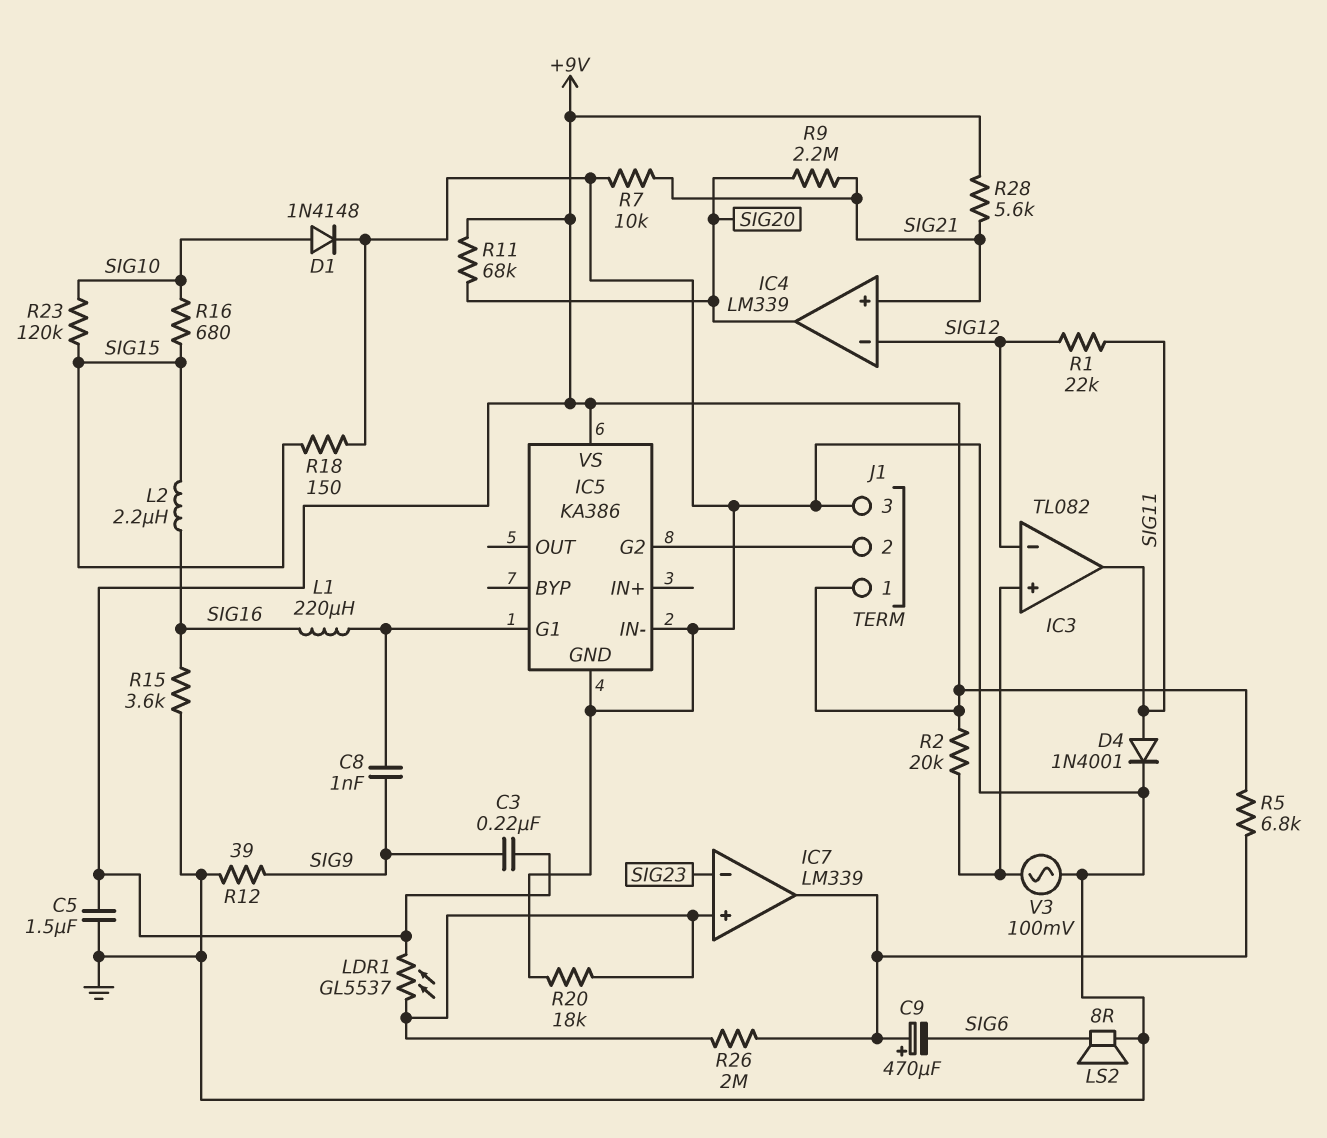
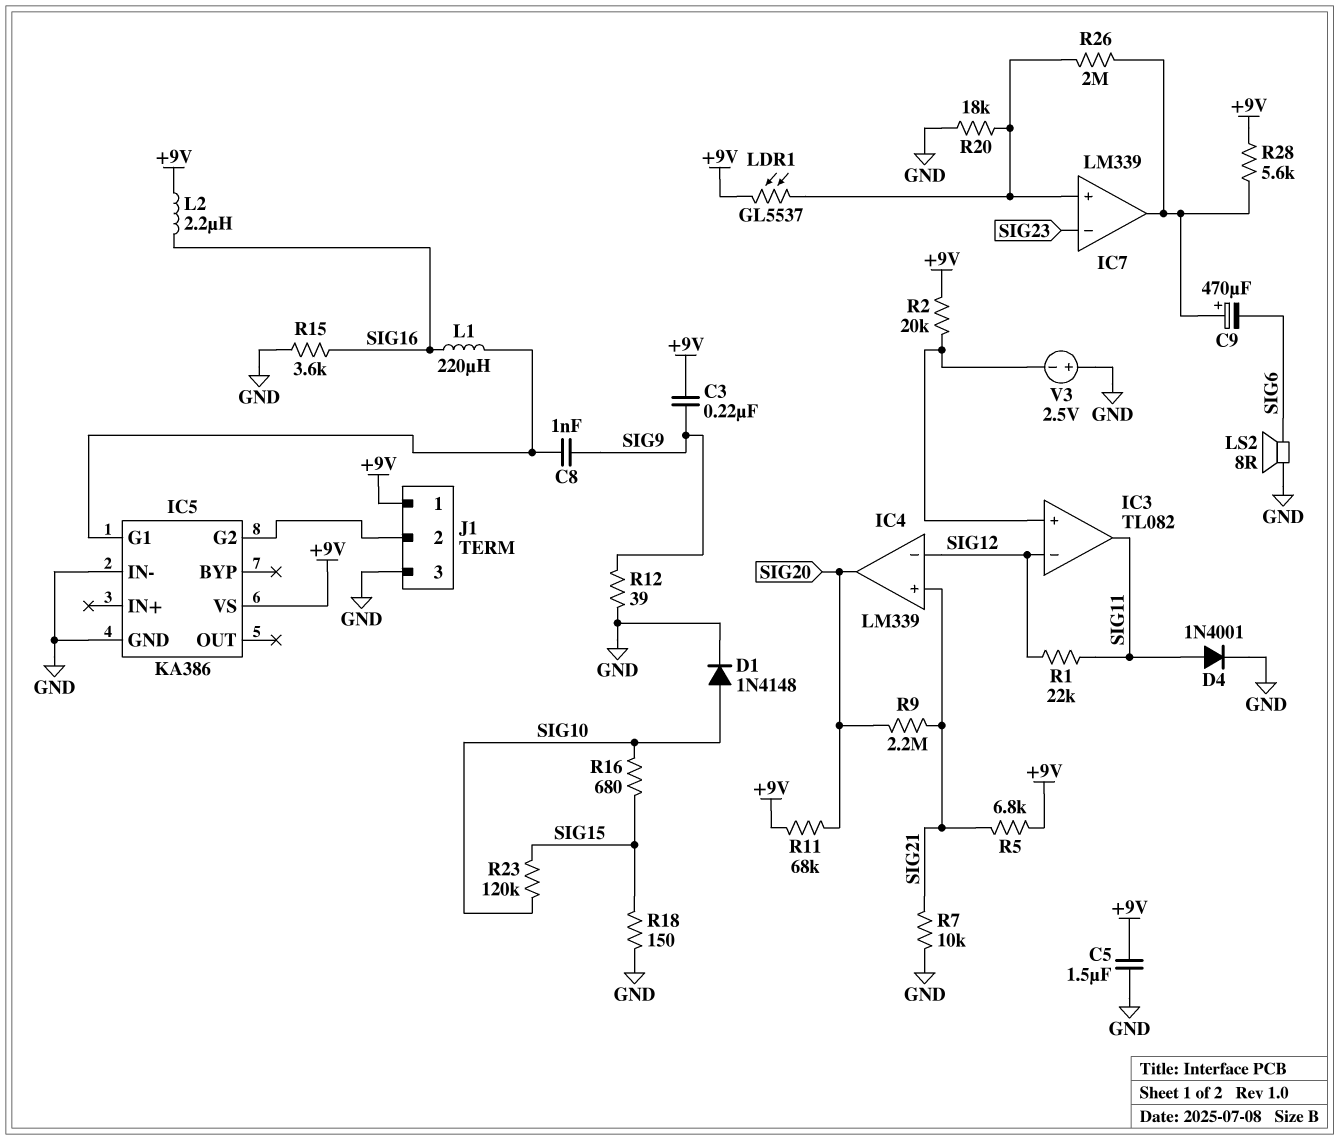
L2: 2.2uH (SIG15, SIG16) -> 2.2uH (+9V, SIG16)
R5: 6.8k (+9V, IC7/out) -> 6.8k (+9V, SIG21)
R28: 5.6k (+9V, SIG21) -> 5.6k (+9V, IC7/out)
V3: AC 100mV (GND, IC3/in+) -> 2.5V (plus GND, minus IC3/in+)

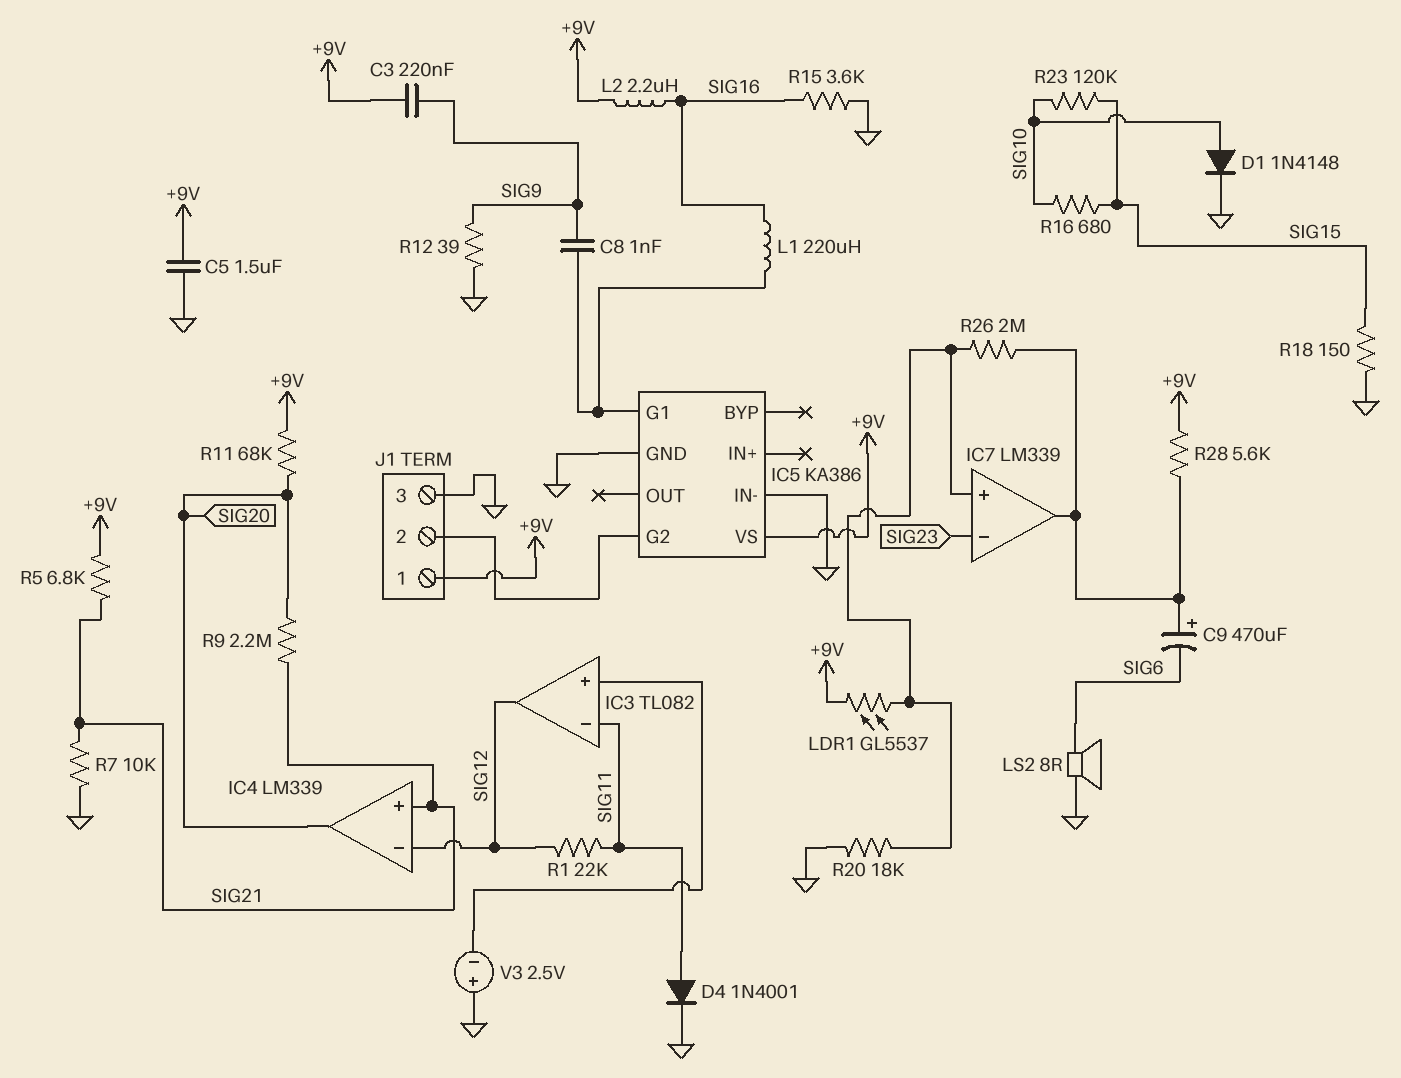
IC3 pin in-: SIG12 -> SIG11
IC3 pin out: SIG11 -> SIG12
R2: 20k (+9V, IC3/in+) -> none

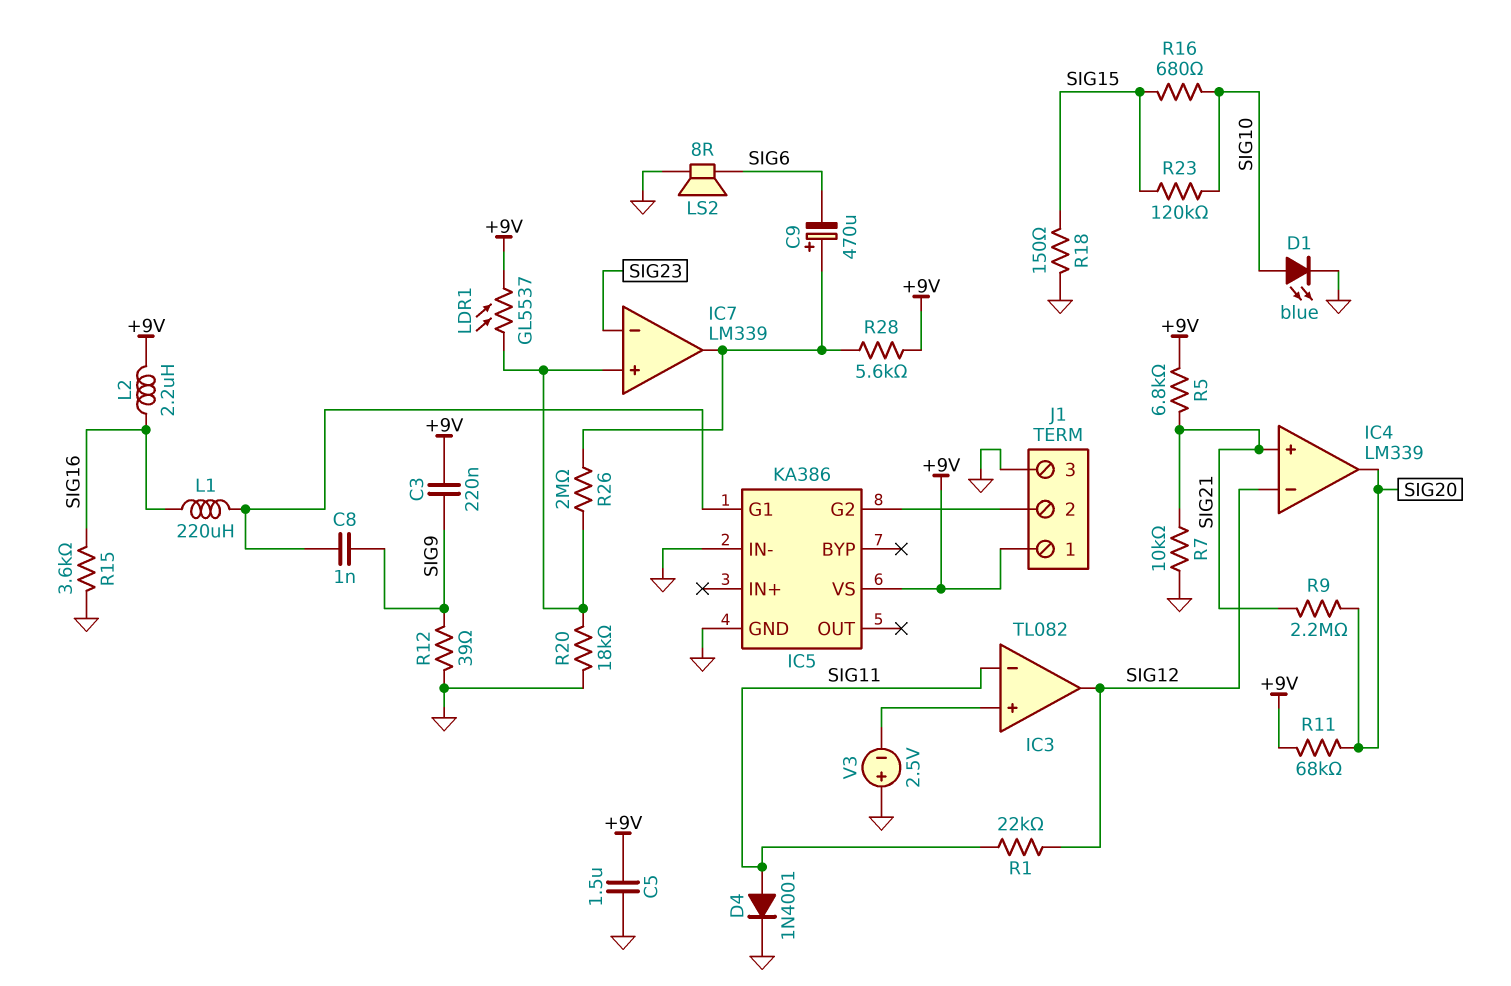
D1: diode 1N4148 (A SIG10, K GND) -> LED blue (A SIG10, K GND)

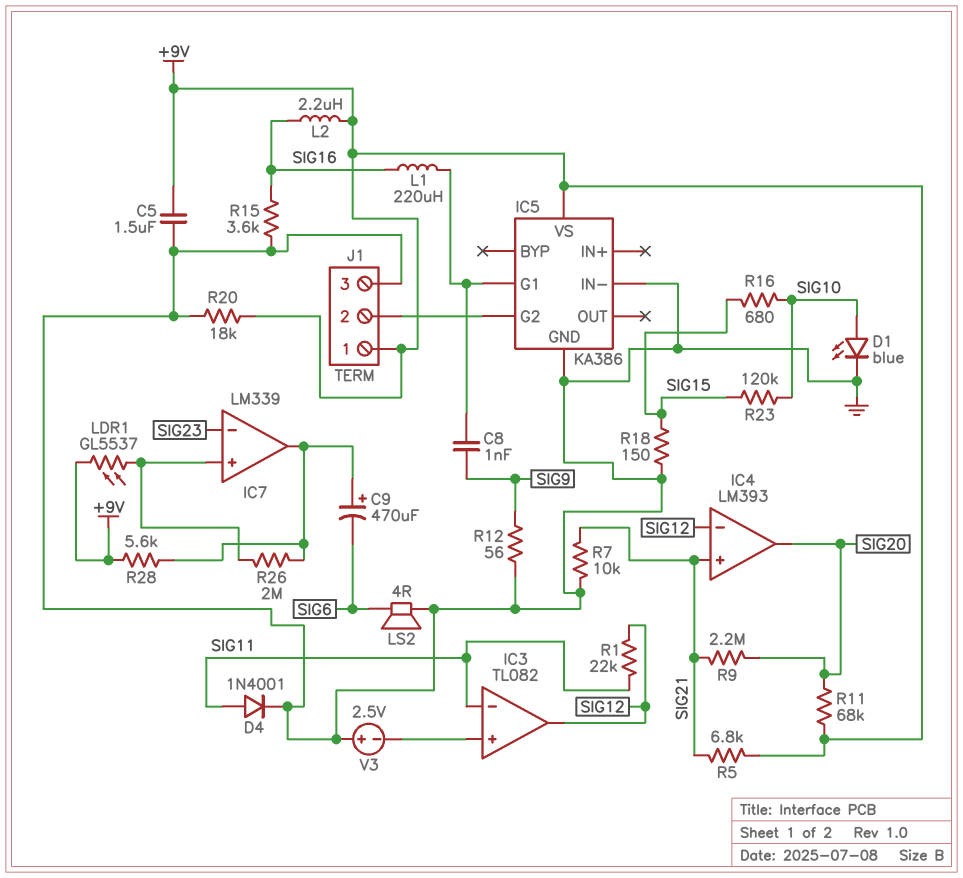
C3: 220nF (+9V, SIG9) -> none
IC4: LM339 -> LM393
LS2: speaker 8R (GND, SIG6) -> speaker 4R (GND, SIG6)
R12: 39 (GND, SIG9) -> 56 (GND, SIG9)
R20: 18k (GND, IC7/in+) -> 18k (+9V, GND)

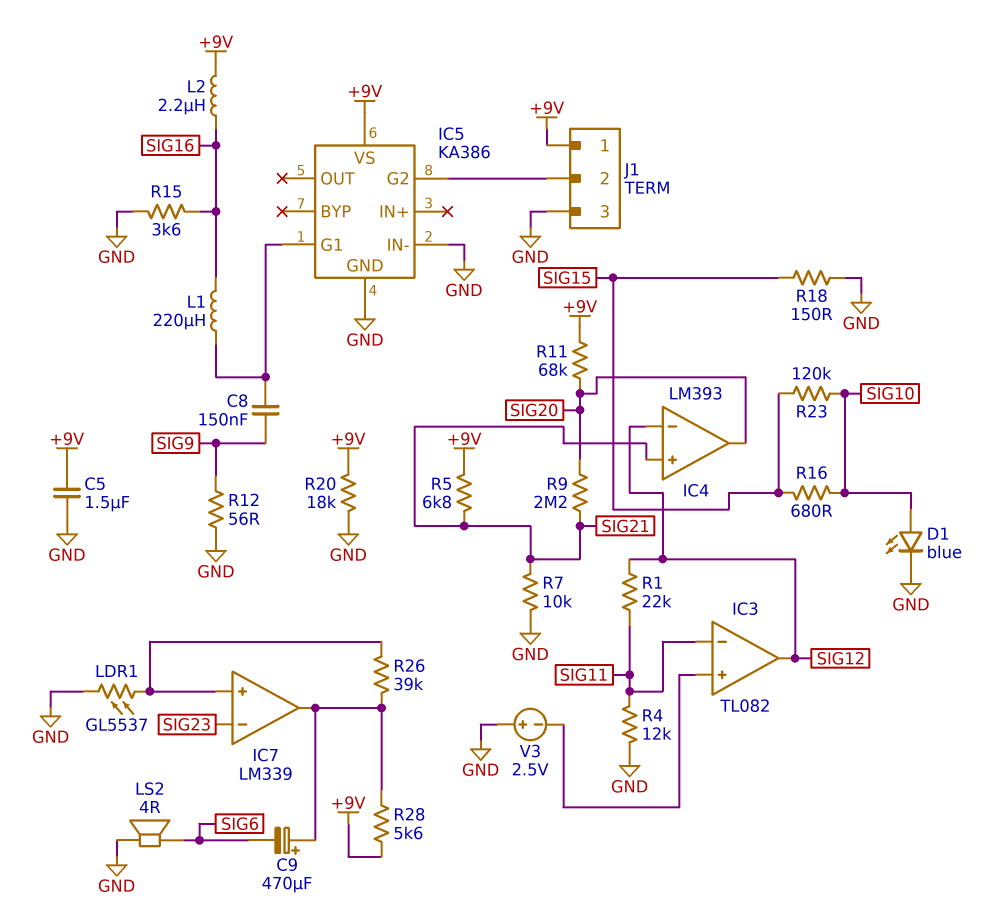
C8: 1nF (IC5/G1, SIG9) -> 150nF (IC5/G1, SIG9)
D4: diode 1N4001 (A SIG11, K GND) -> none
LDR1: GL5537 (+9V, IC7/in+) -> GL5537 (GND, IC7/in+)
R4: none -> 12k (GND, SIG11)
R26: 2M (IC7/in+, IC7/out) -> 39k (IC7/in+, IC7/out)

